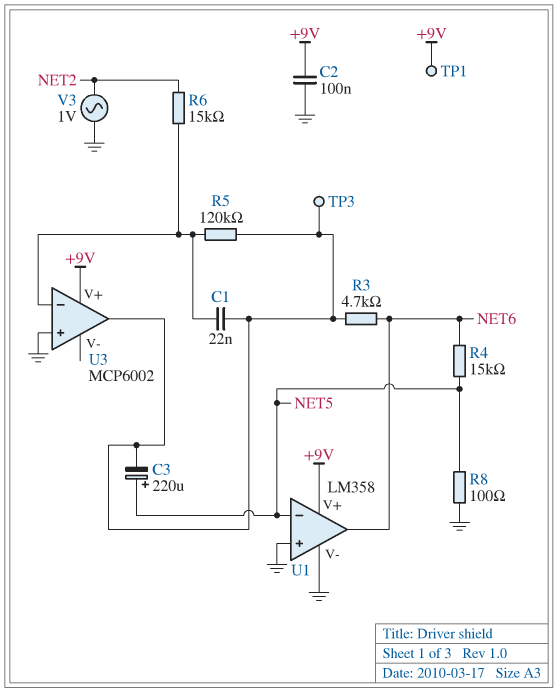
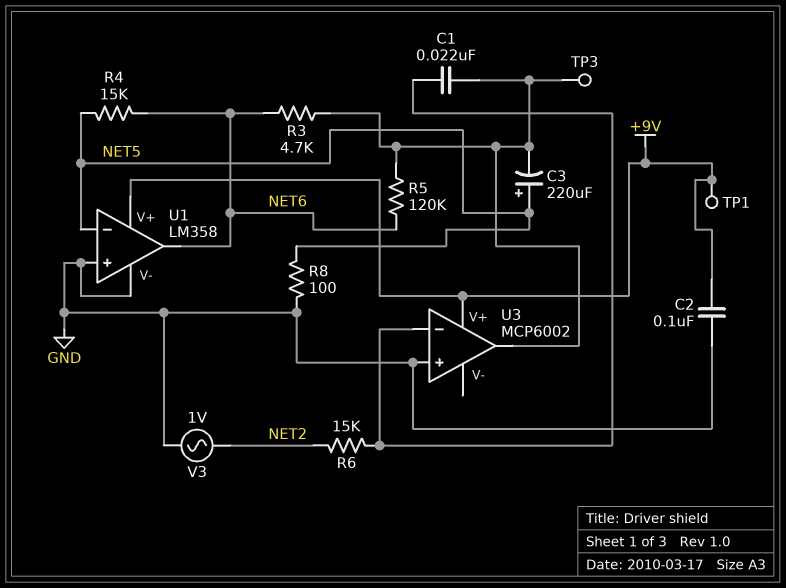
R5: 120k (U3/in-, U3/out) -> 120k (NET6, U3/out)

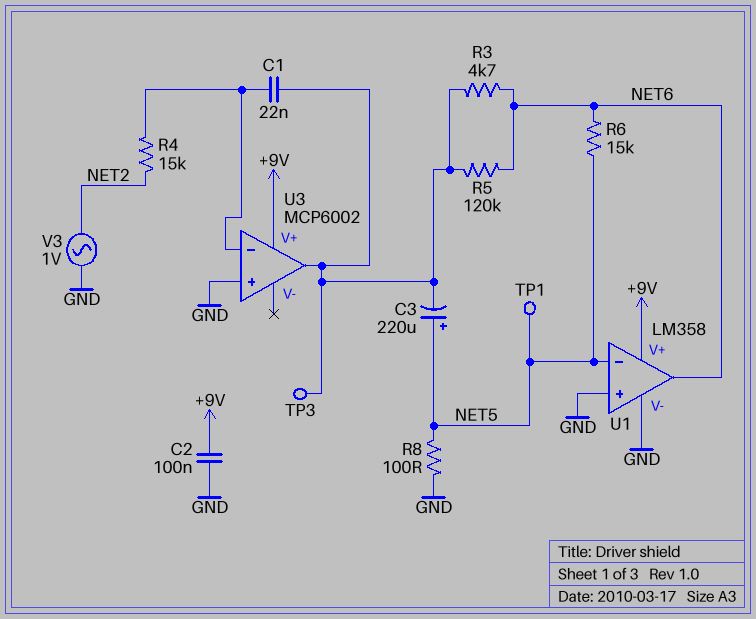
R4: 15k (NET5, NET6) -> 15k (NET2, U3/in-)
R6: 15k (NET2, U3/in-) -> 15k (NET5, NET6)
TP1: test point (+9V) -> test point (NET5)

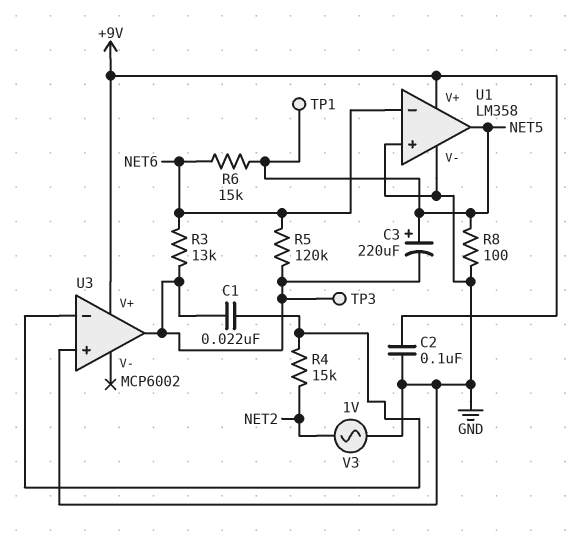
R3: 4.7k (NET6, U3/out) -> 13k (NET6, U3/out)
U1 pin in-: NET5 -> NET6
U1 pin out: NET6 -> NET5

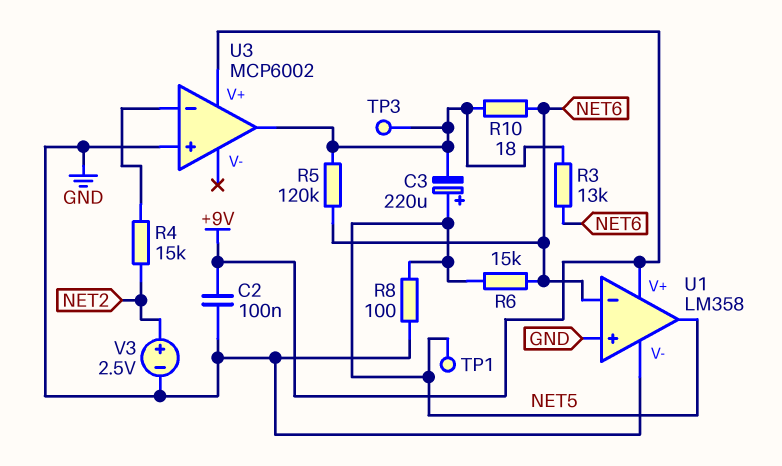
C1: 22nF (U3/in-, U3/out) -> none
R10: none -> 18 (NET6, U3/out)
V3: AC 1V (GND, NET2) -> 2.5V (plus NET2, minus GND)

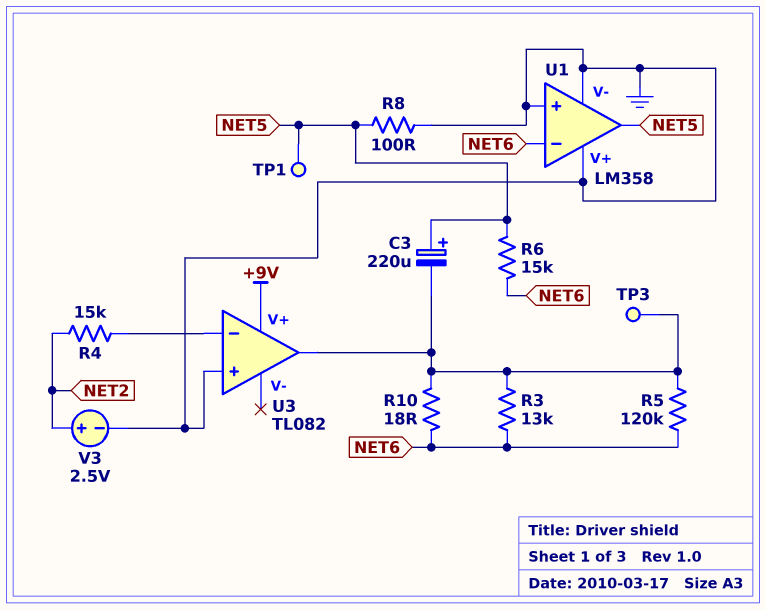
C2: 100nF (+9V, GND) -> none
U1 pin V+: +9V -> GND
U3: MCP6002 -> TL082

